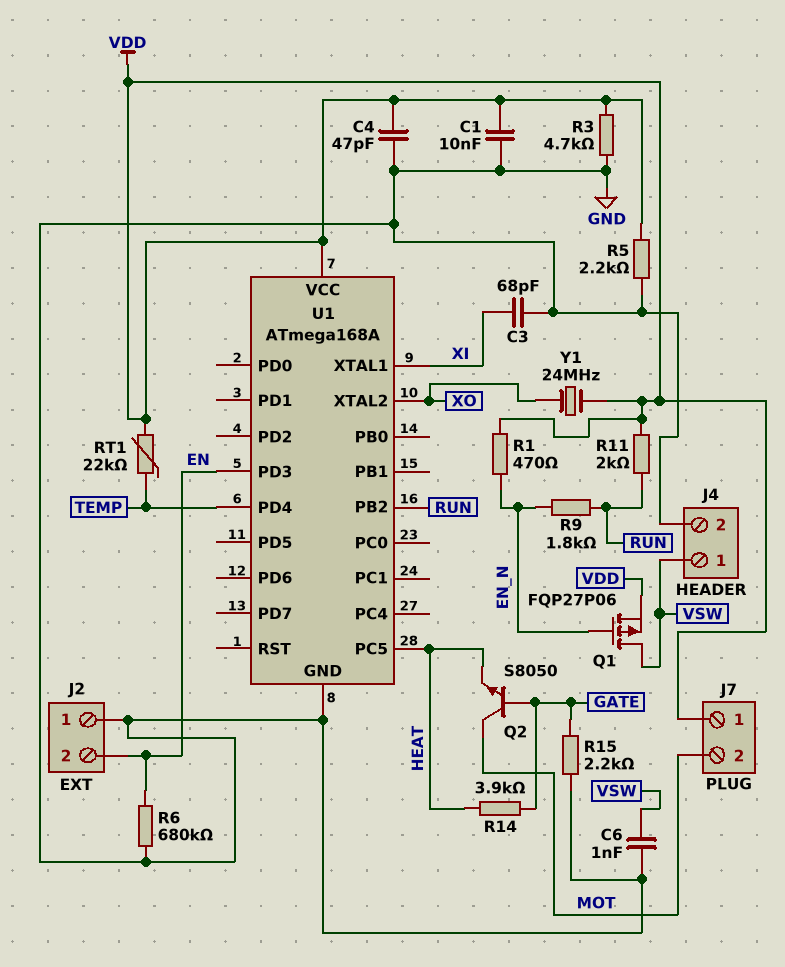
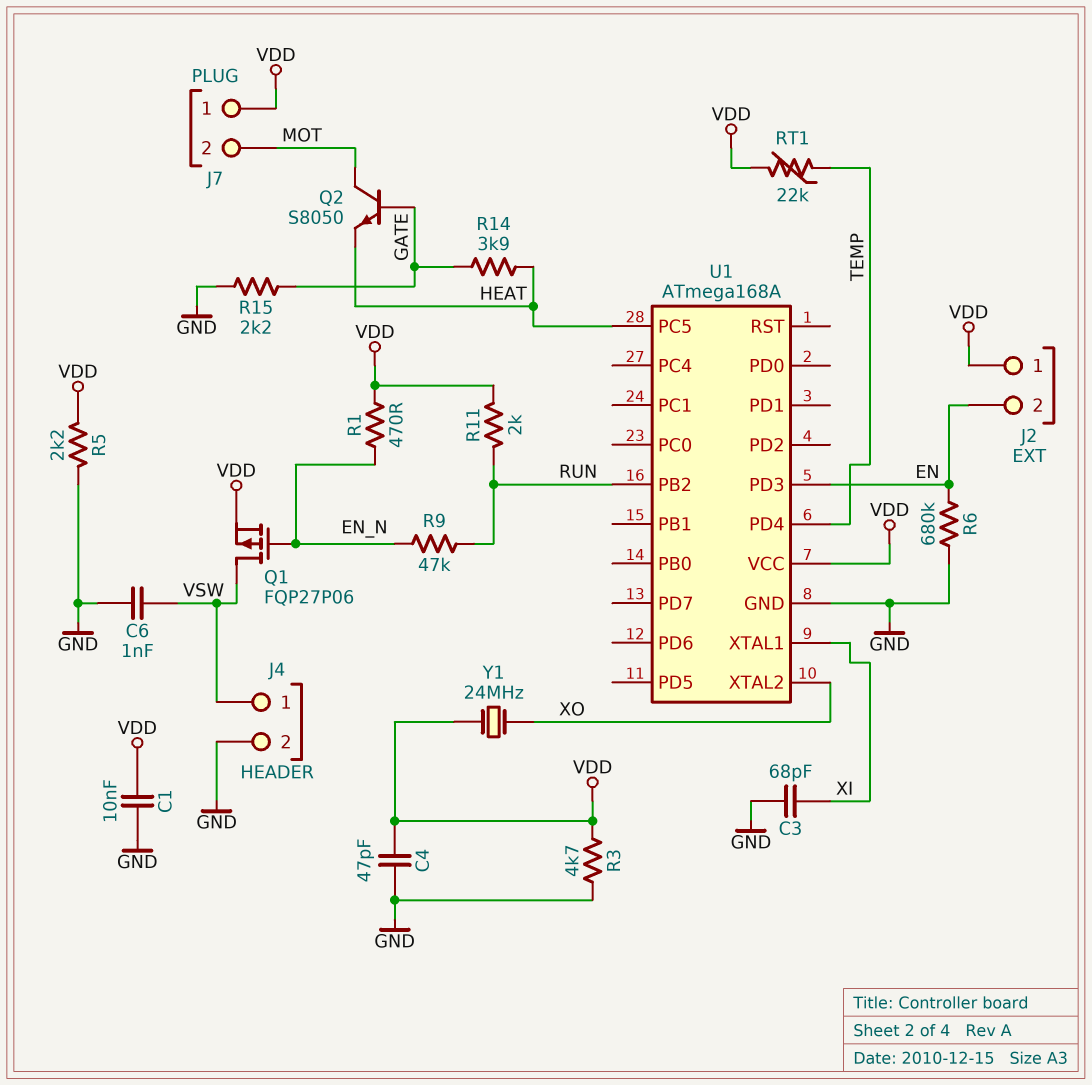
J2 pin 1: GND -> VDD
R9: 1.8k (EN_N, RUN) -> 47k (EN_N, RUN)

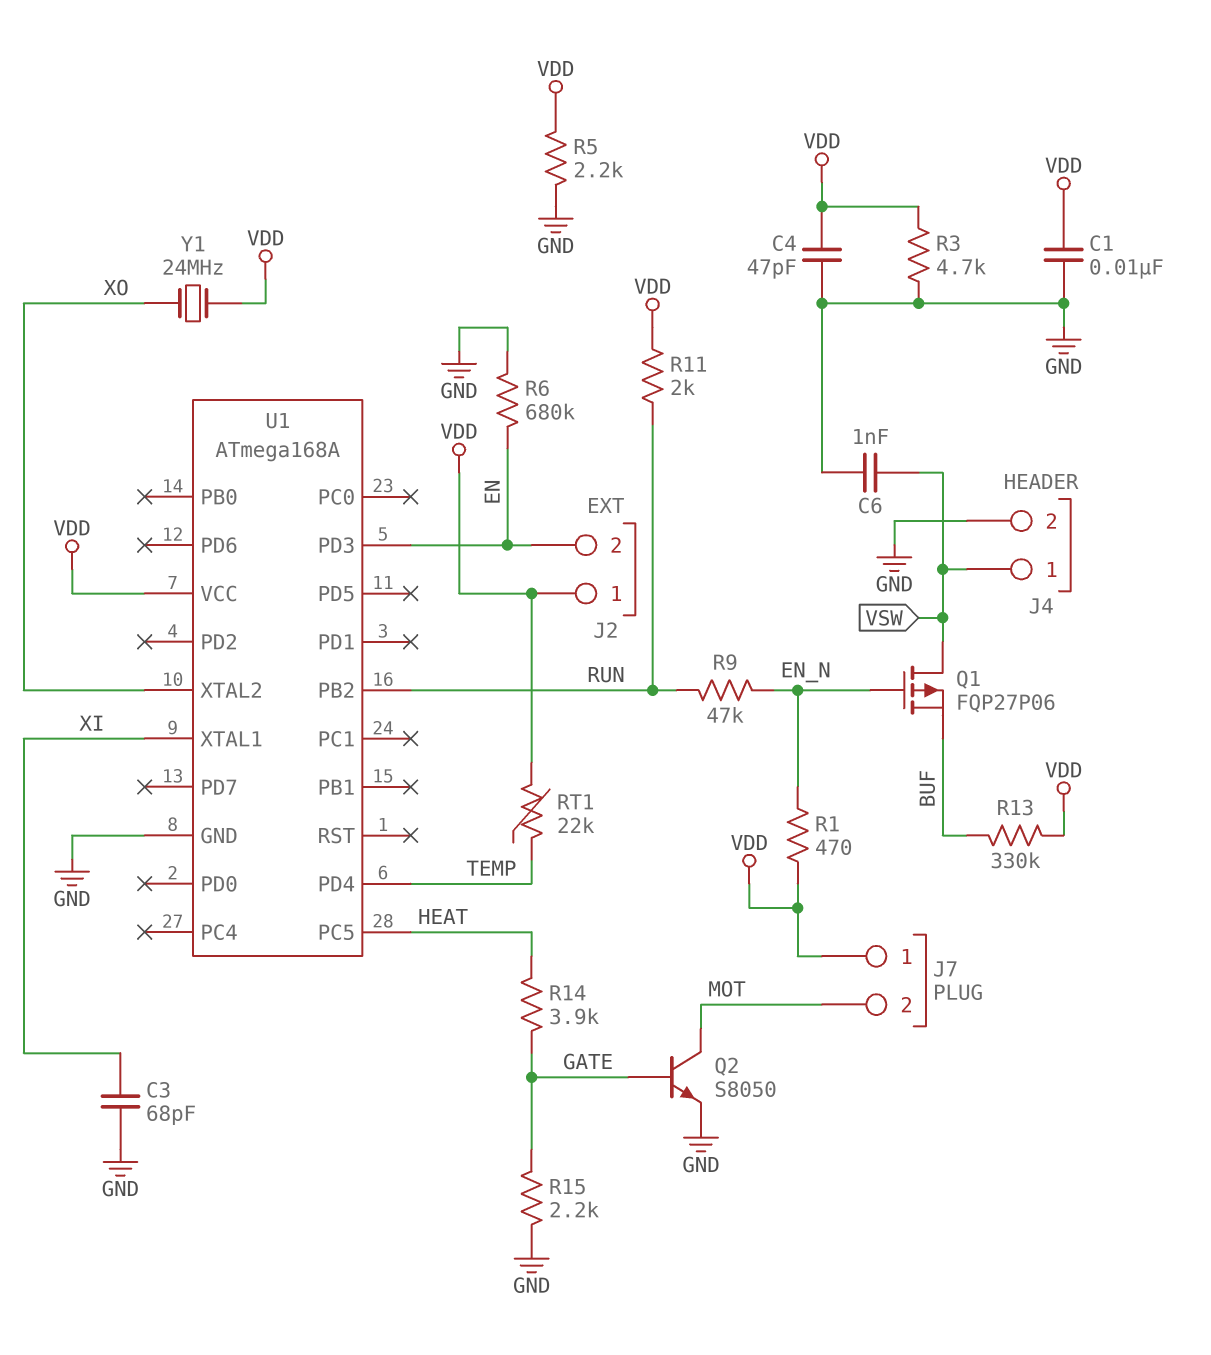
Q1: PMOS FQP27P06 (G EN_N, D VSW, S VDD) -> PMOS FQP27P06 (G EN_N, D VSW, S BUF)
Q2: NPN S8050 (B GATE, C MOT, E HEAT) -> NPN S8050 (B GATE, C MOT, E GND)
R13: none -> 330k (BUF, VDD)

